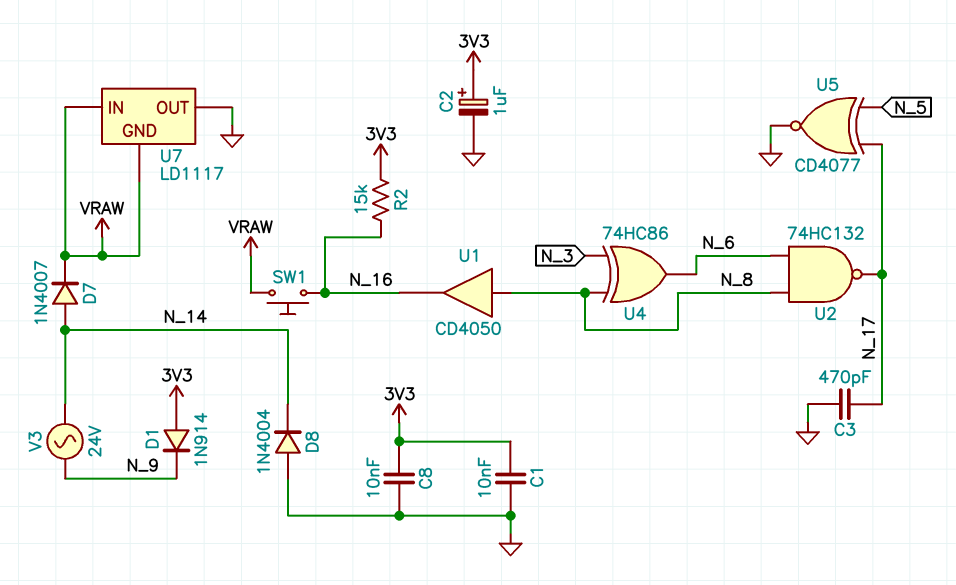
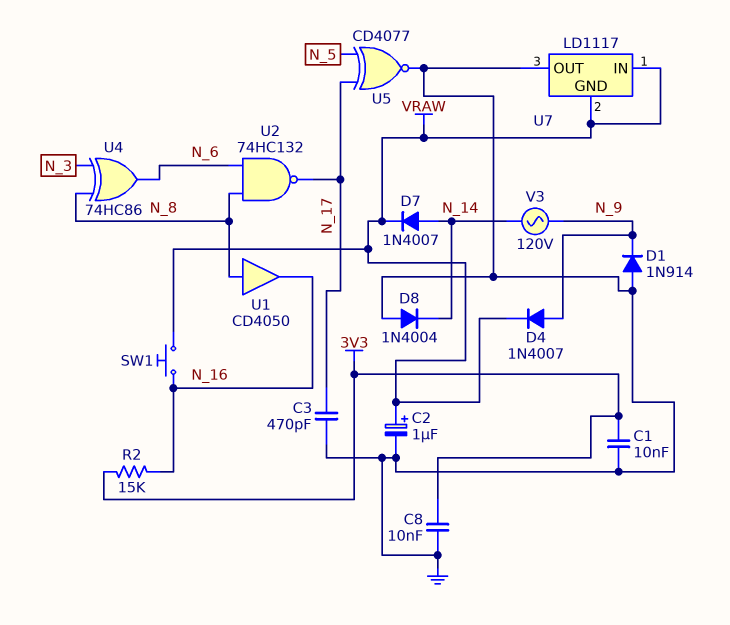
C2: 1uF (plus 3V3, minus GND) -> 1uF (plus VRAW, minus GND)
D1: diode 1N914 (A 3V3, K N_9) -> diode 1N914 (A GND, K N_9)
D4: none -> diode 1N4007 (A N_9, K VRAW)
V3: AC 24V (N_9, N_14) -> AC 120V (N_9, N_14)

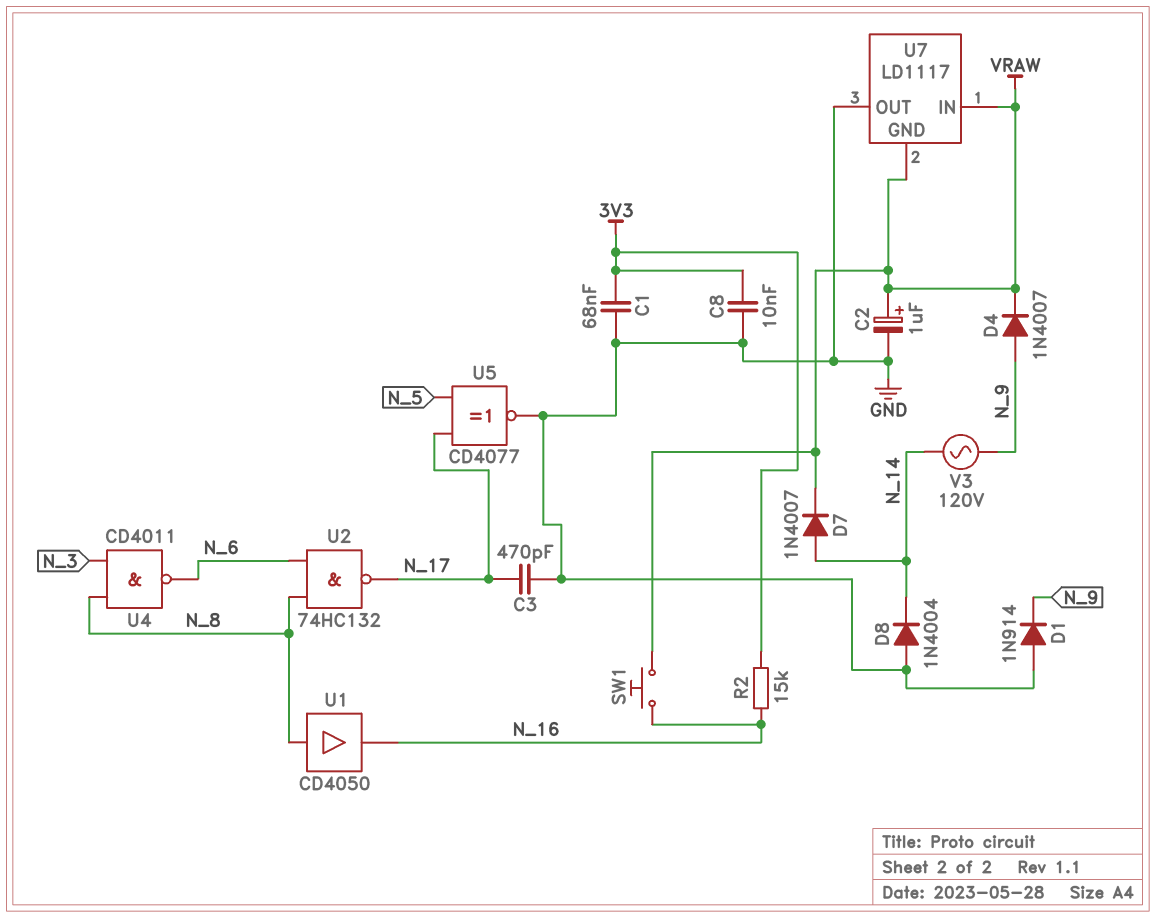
C1: 10nF (3V3, GND) -> 68nF (3V3, GND)
U4: XOR 74HC86 (in N_3, in N_8, out N_6) -> NAND CD4011 (in N_3, in N_8, out N_6)

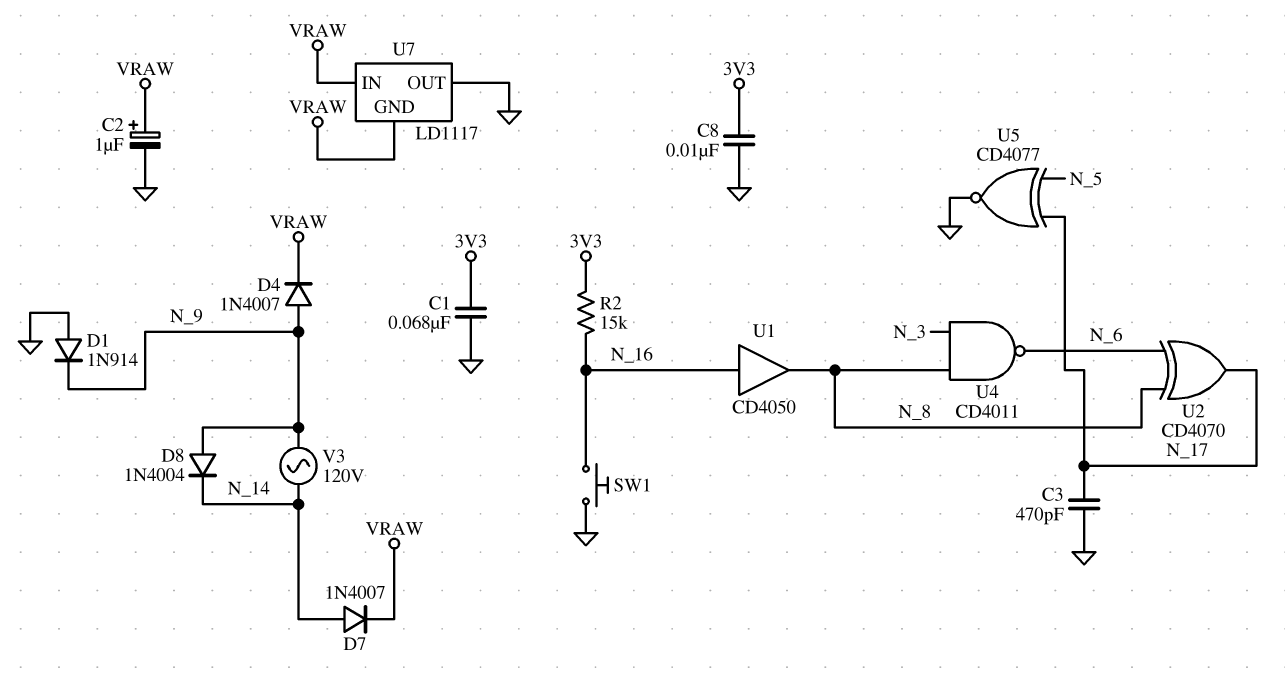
D8: diode 1N4004 (A GND, K N_14) -> diode 1N4004 (A N_9, K N_14)
SW1: button (N_16, VRAW) -> button (GND, N_16)
U1: buffer CD4050 (in N_8, out N_16) -> buffer CD4050 (in N_16, out N_8)
U2: NAND 74HC132 (in N_6, in N_8, out N_17) -> XOR CD4070 (in N_6, in N_8, out N_17)

